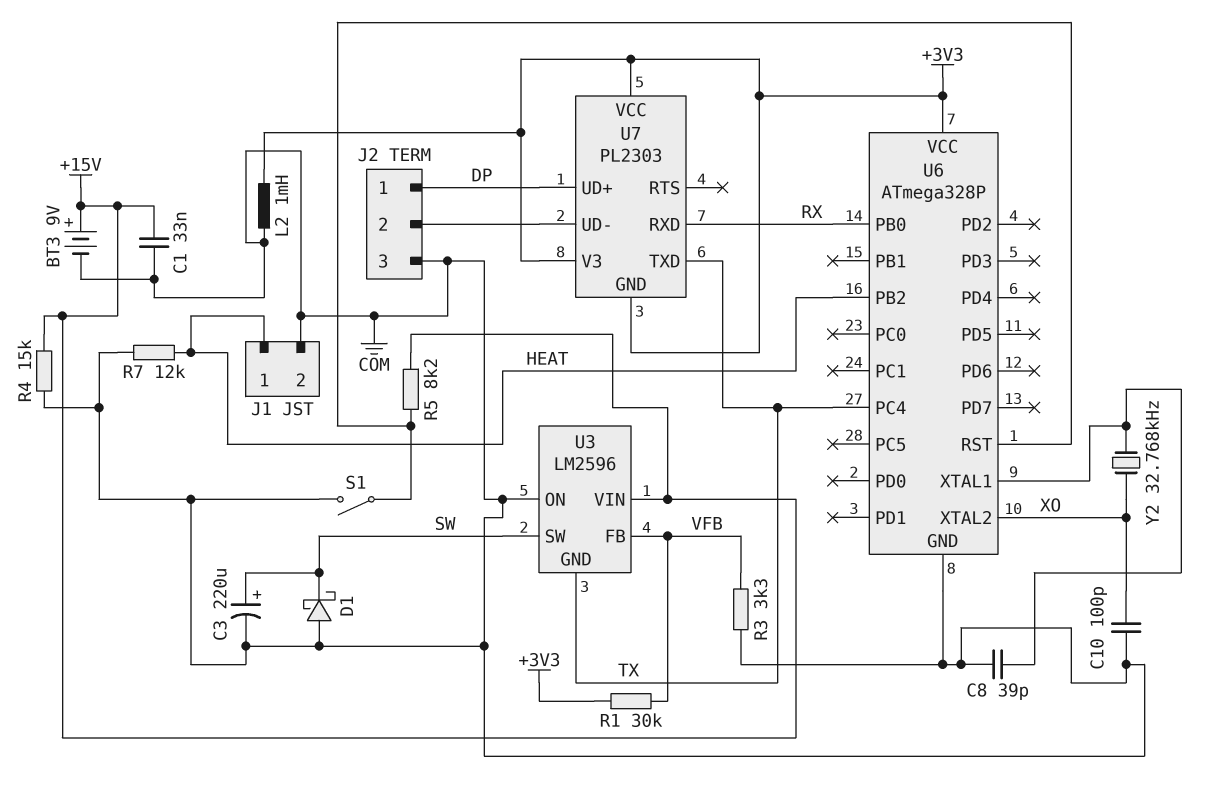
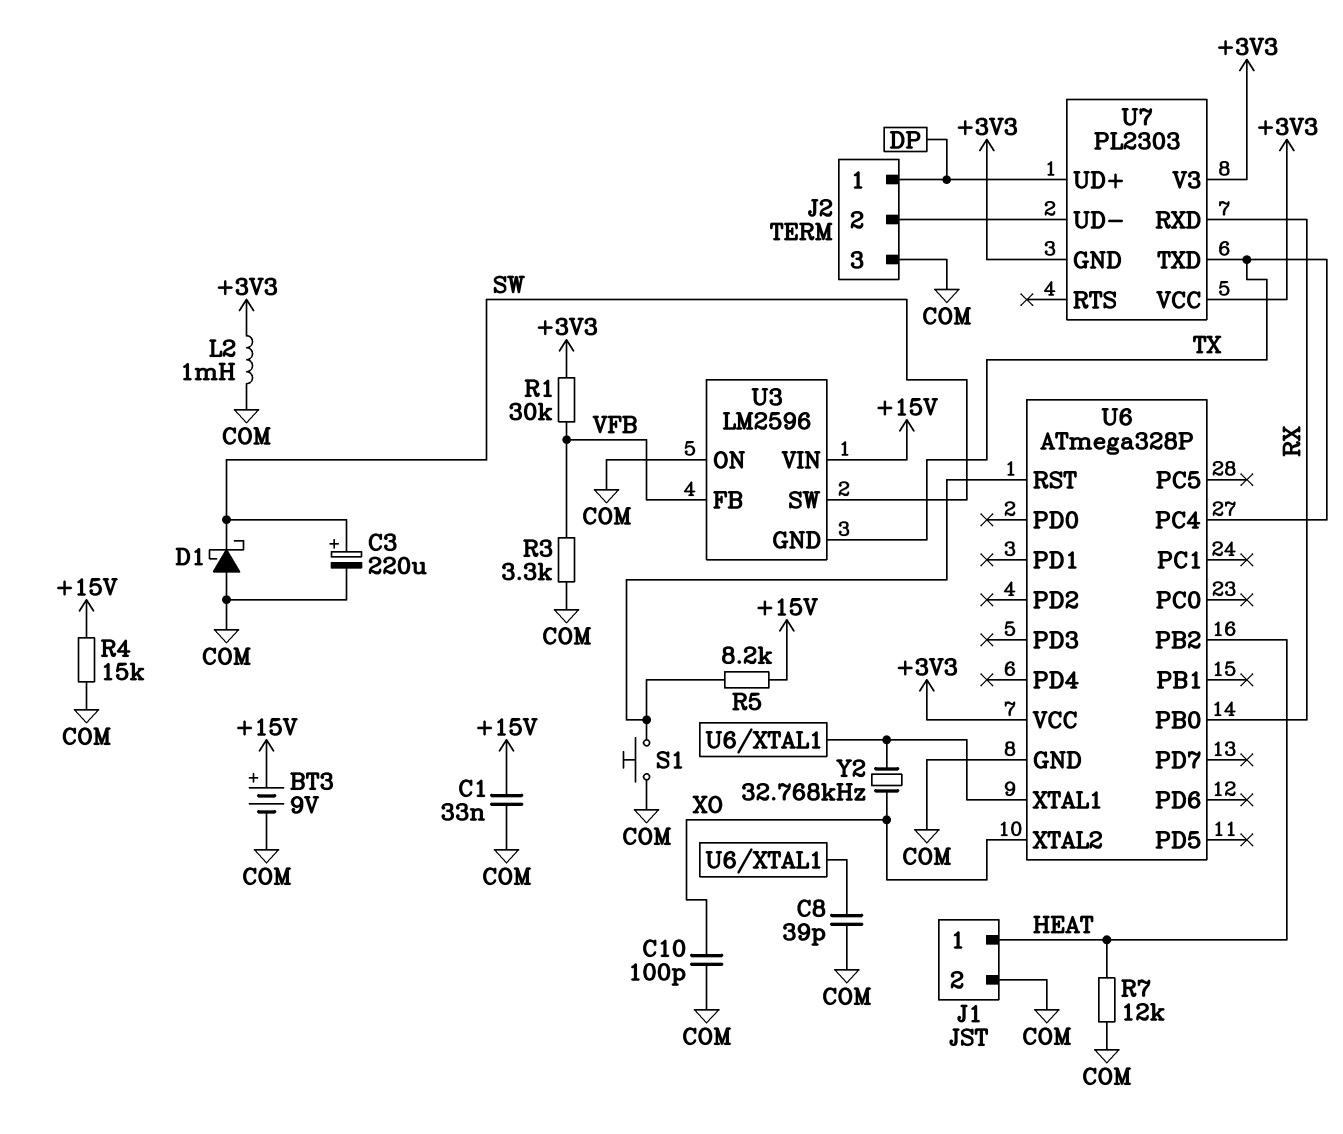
S1: switch (COM, U6/RST) -> button (COM, U6/RST)

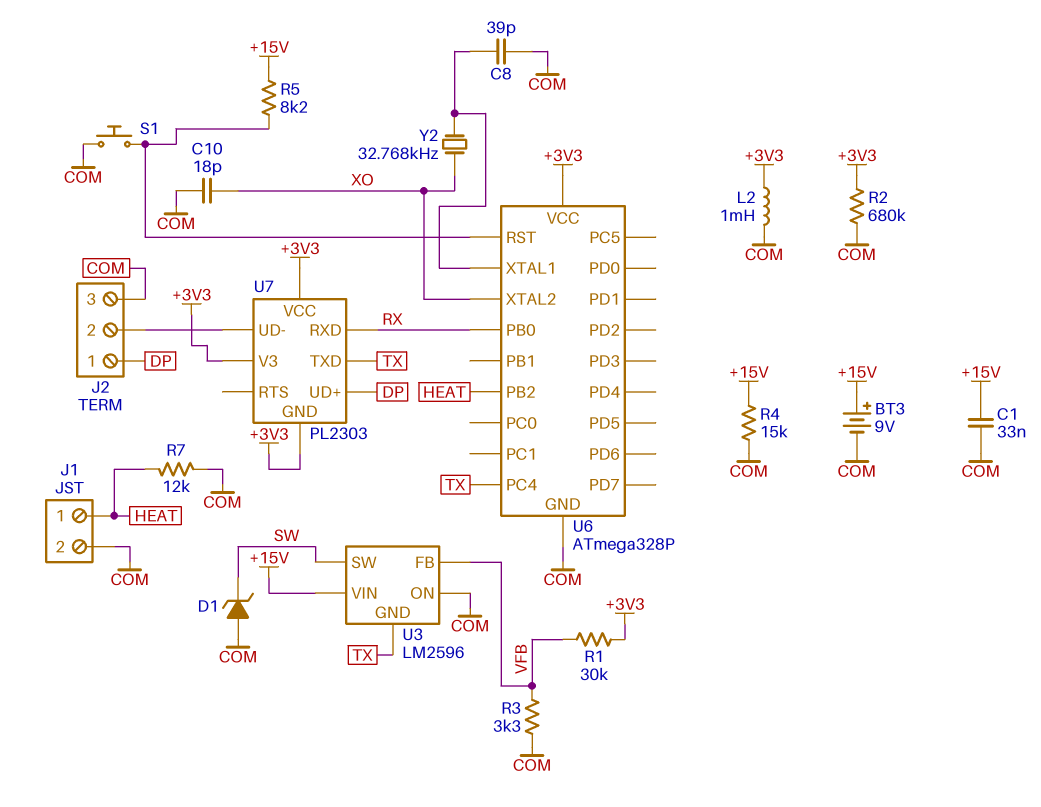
C3: 220uF (plus SW, minus COM) -> none
C10: 100pF (COM, XO) -> 18pF (COM, XO)
D1: schottky (A COM, K SW) -> zener (A COM, K SW)
R2: none -> 680k (+3V3, COM)

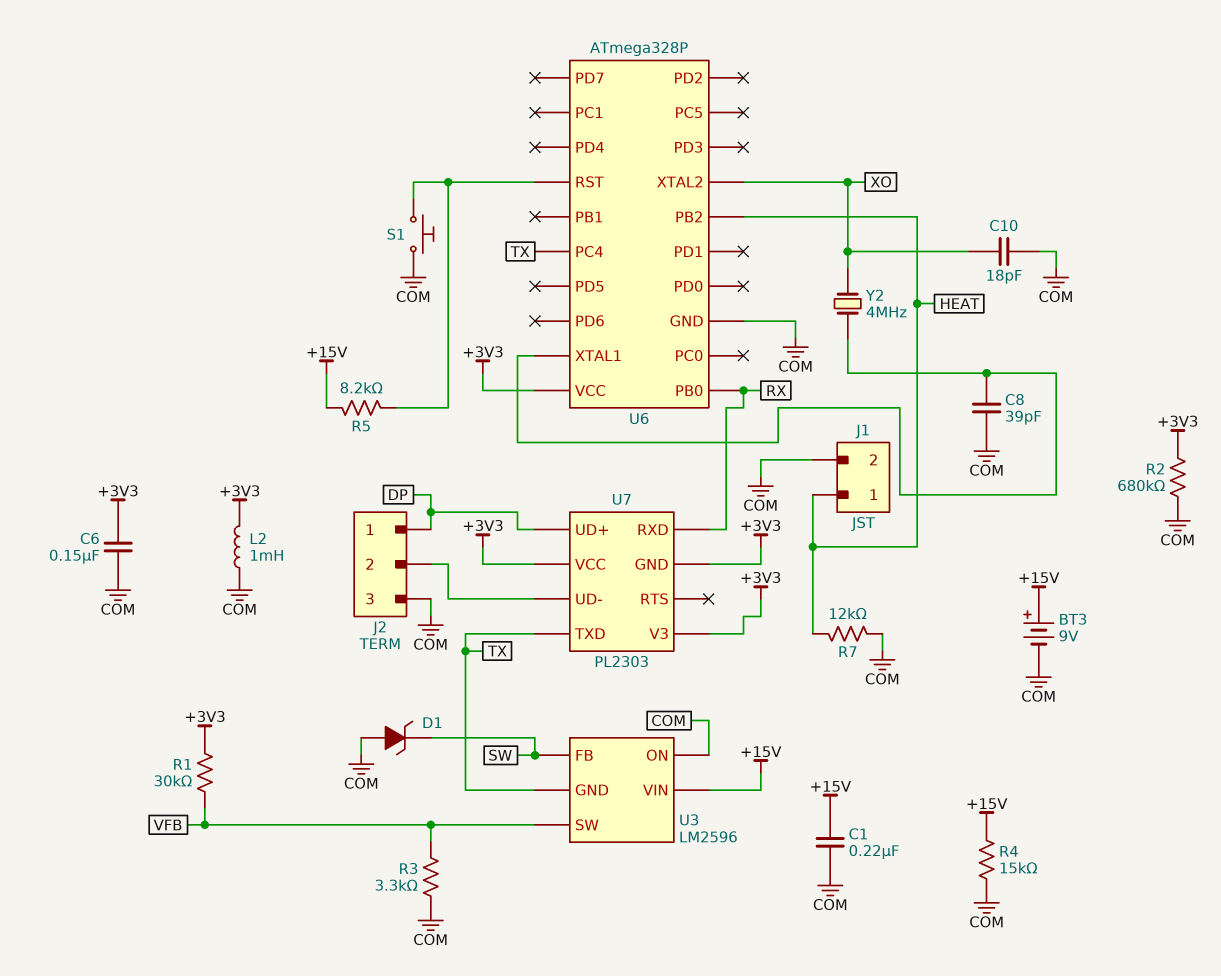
C1: 33nF (+15V, COM) -> 220nF (+15V, COM)
C6: none -> 150nF (+3V3, COM)
U3 pin FB: VFB -> SW
U3 pin SW: SW -> VFB
Y2: 32.768kHz (U6/XTAL1, XO) -> 4MHz (U6/XTAL1, XO)

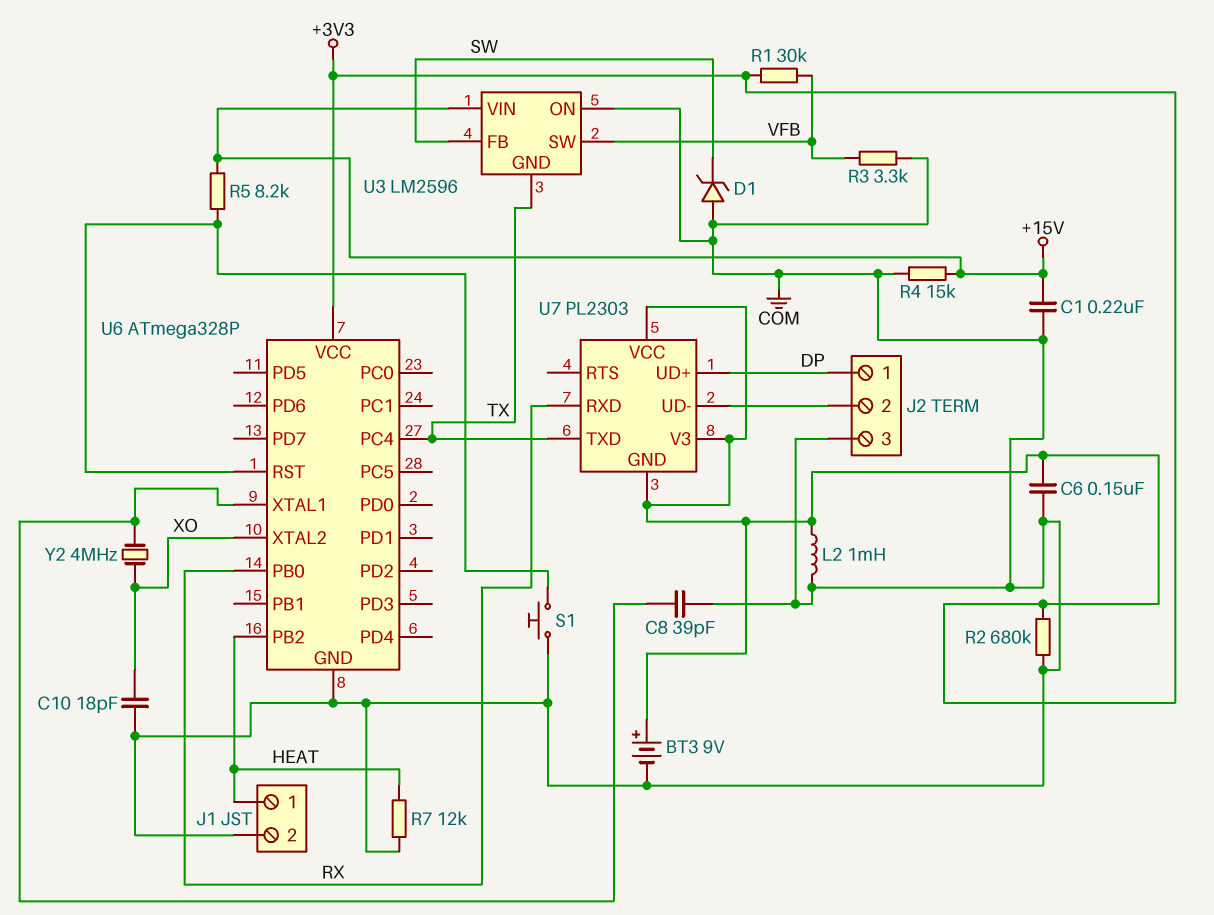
BT3: 9V (plus +15V, minus COM) -> 9V (plus +3V3, minus COM)

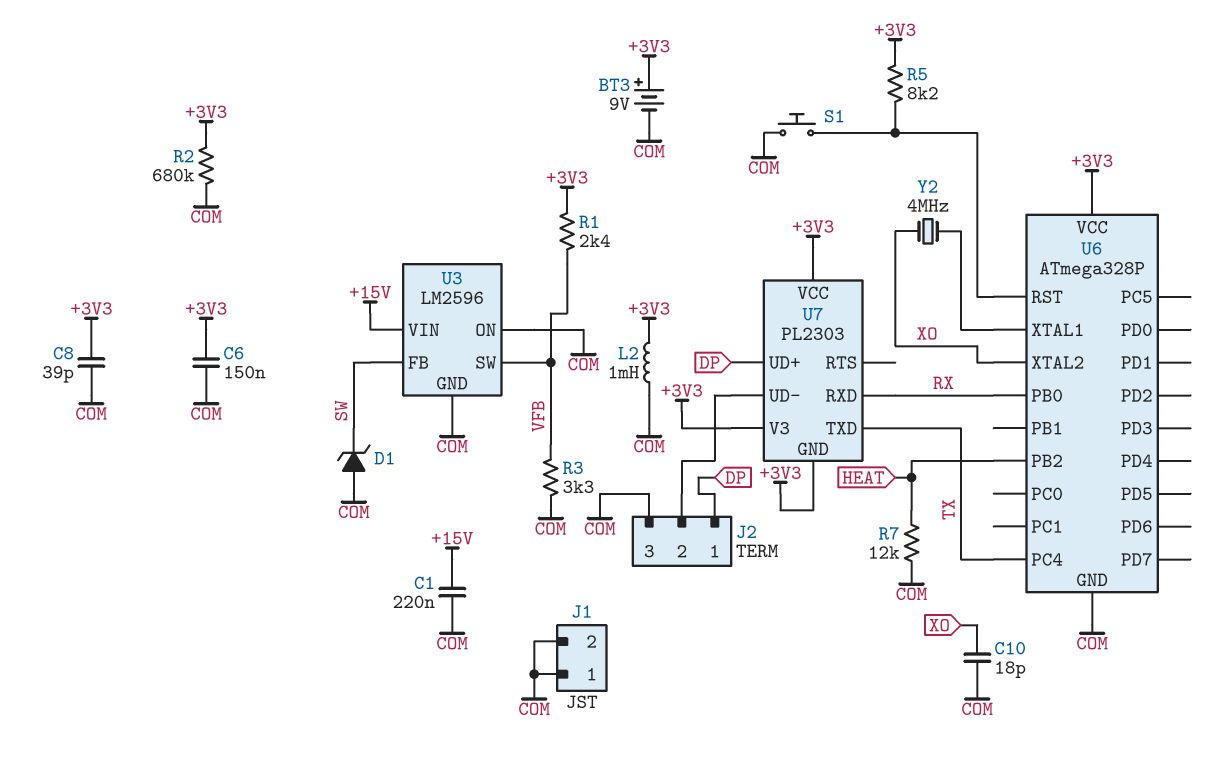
C8: 39pF (COM, U6/XTAL1) -> 39pF (+3V3, COM)
J1 pin 1: HEAT -> COM
R1: 30k (+3V3, VFB) -> 2.4k (+3V3, VFB)
R4: 15k (+15V, COM) -> none
R5: 8.2k (+15V, U6/RST) -> 8.2k (+3V3, U6/RST)
U3 pin GND: TX -> COM

